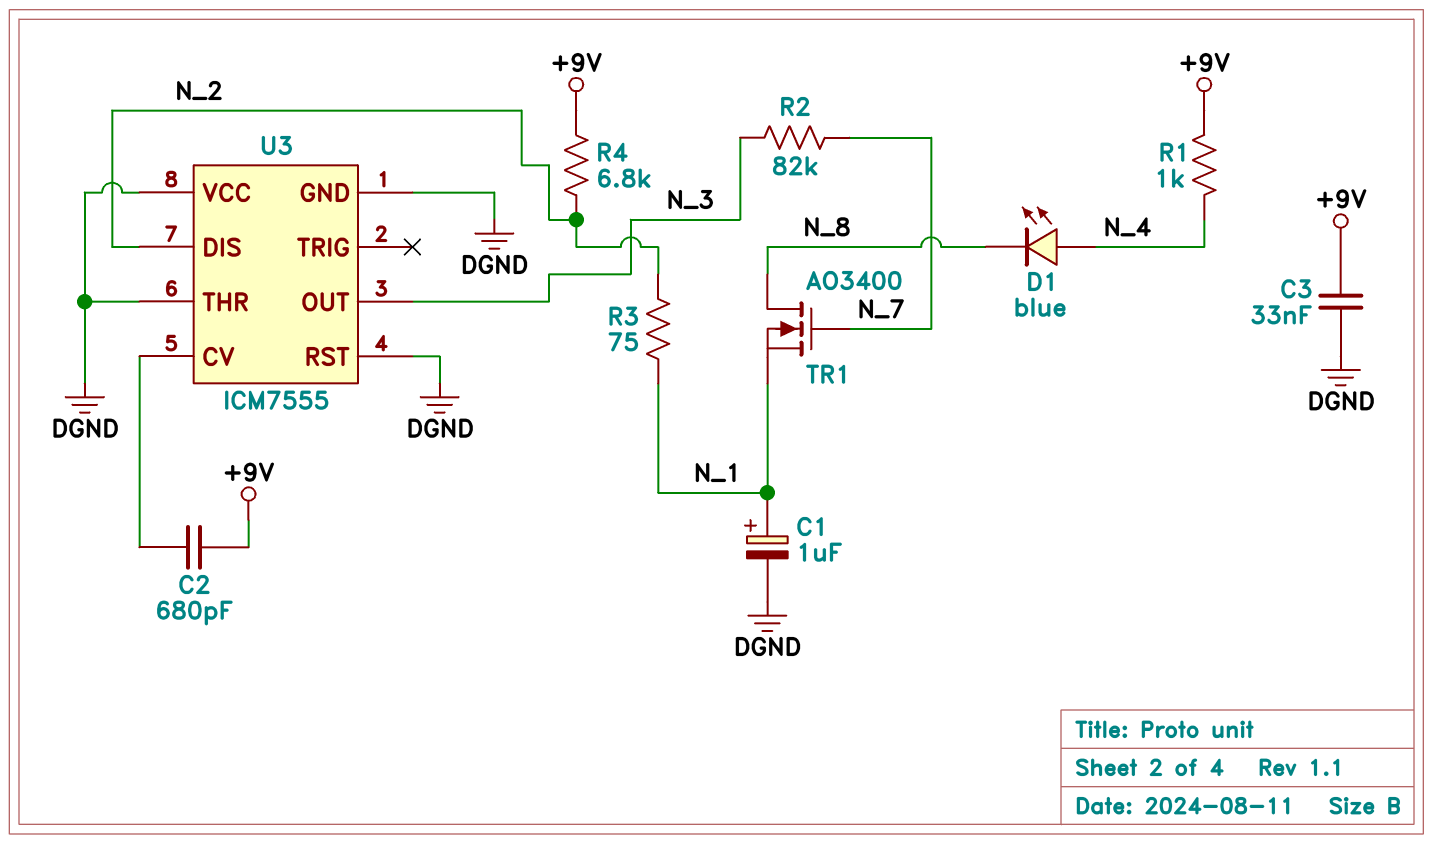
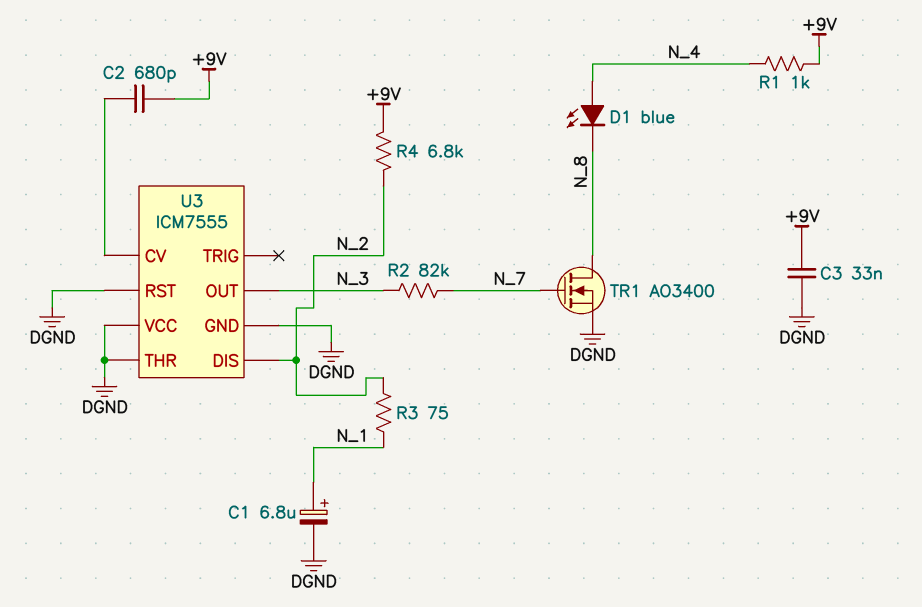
C1: 1uF (plus N_1, minus DGND) -> 6.8uF (plus N_1, minus DGND)
TR1: NMOS AO3400 (G N_7, D N_8, S N_1) -> NMOS AO3400 (G N_7, D N_8, S DGND)

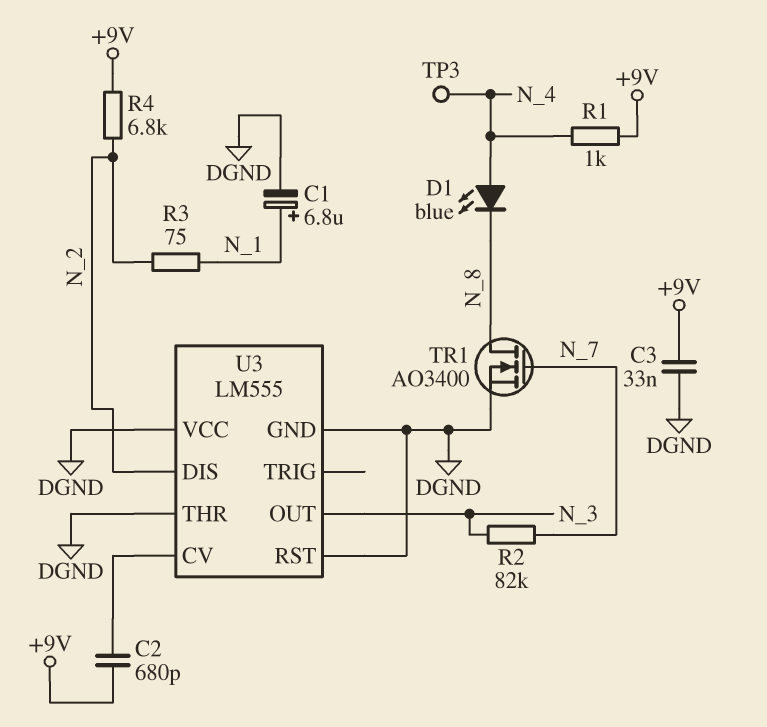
TP3: none -> test point (N_4)
U3: ICM7555 -> LM555

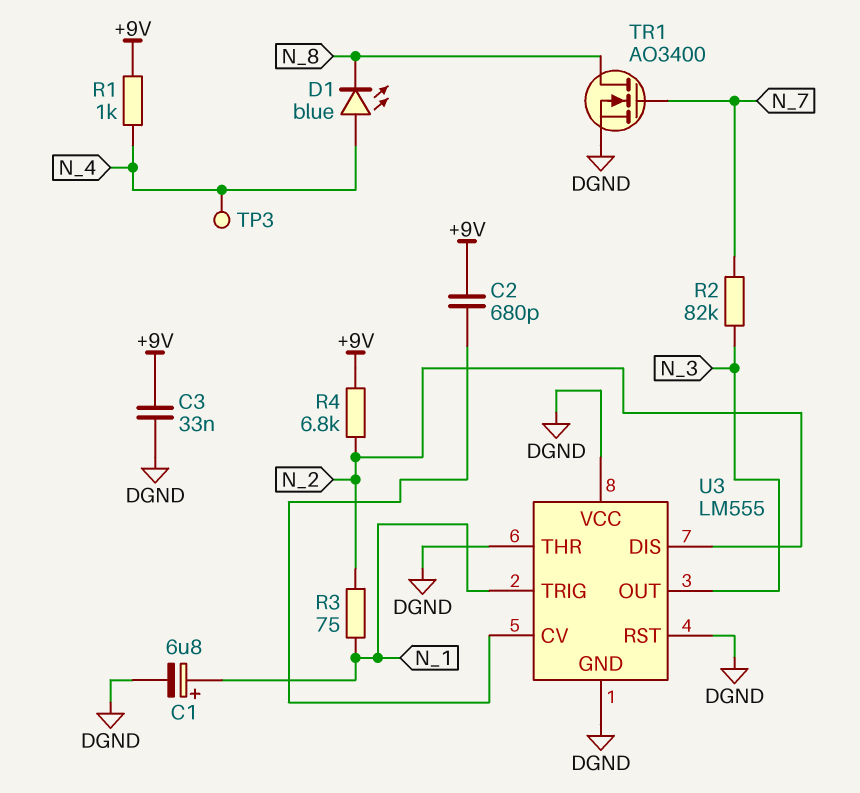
U3 pin TRIG: none -> N_1

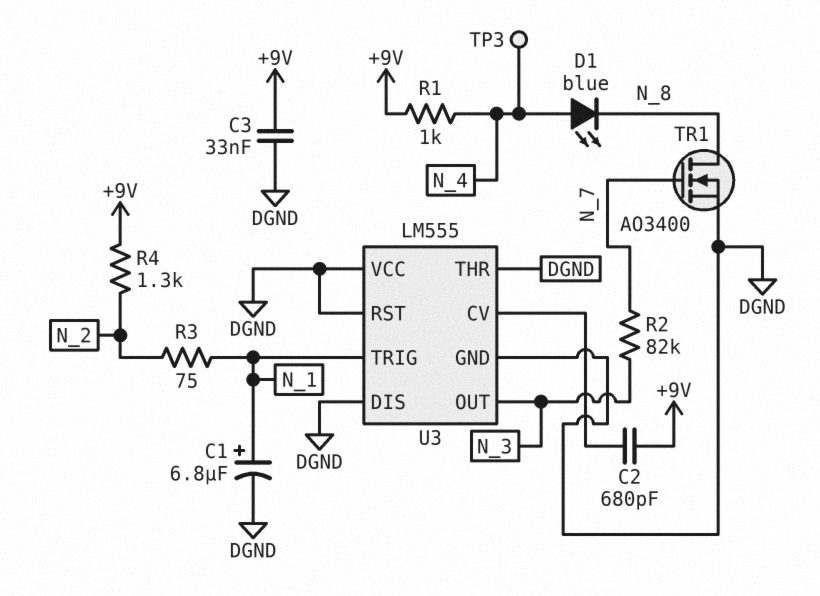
R4: 6.8k (+9V, N_2) -> 1.3k (+9V, N_2)
U3 pin DIS: N_2 -> DGND

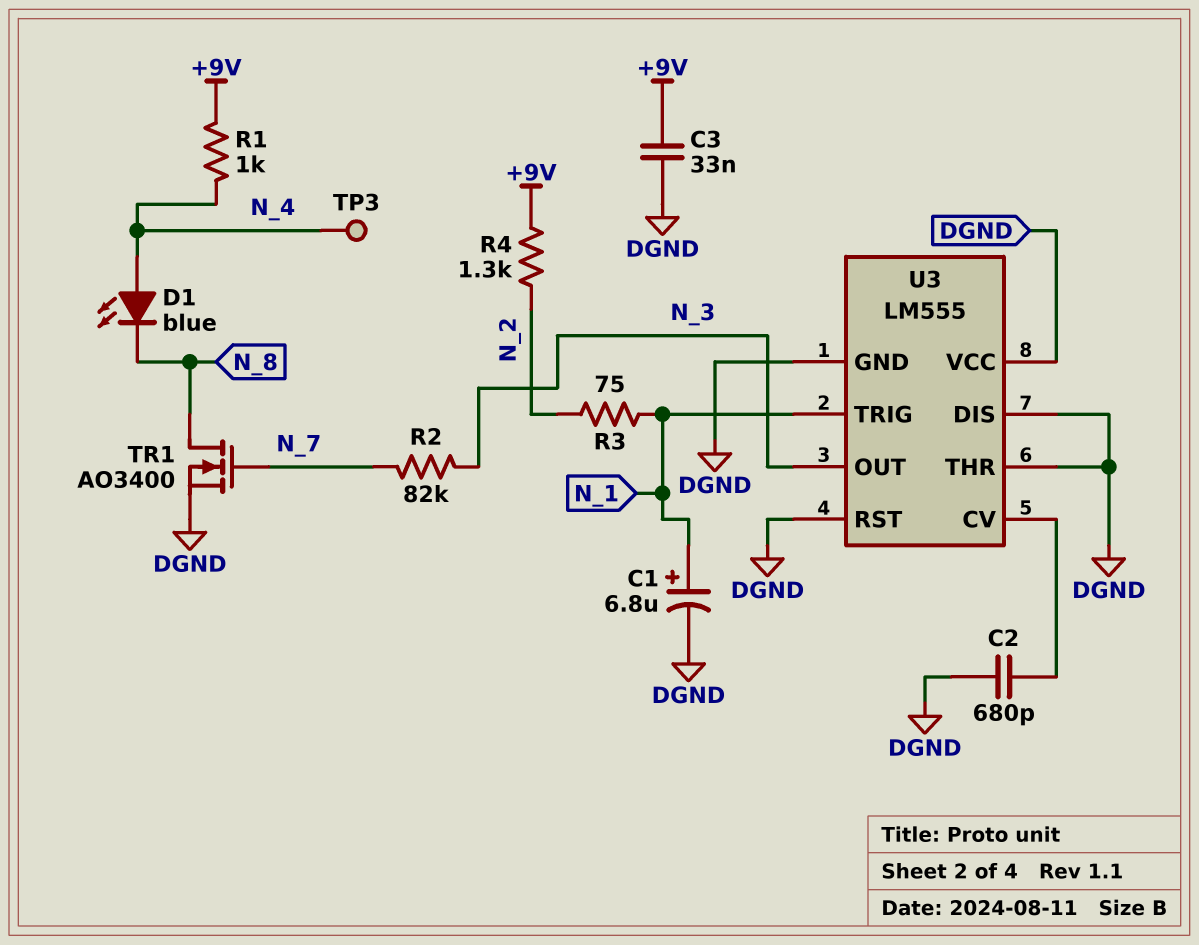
C2: 680pF (+9V, U3/CV) -> 680pF (DGND, U3/CV)

